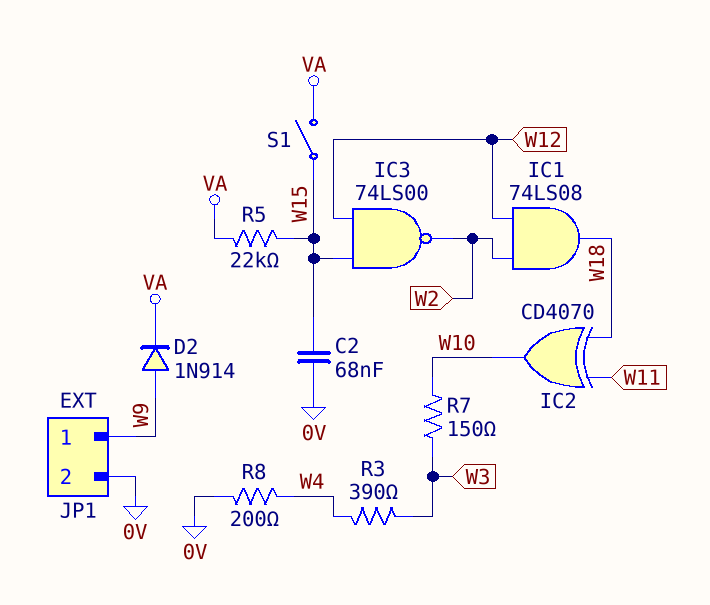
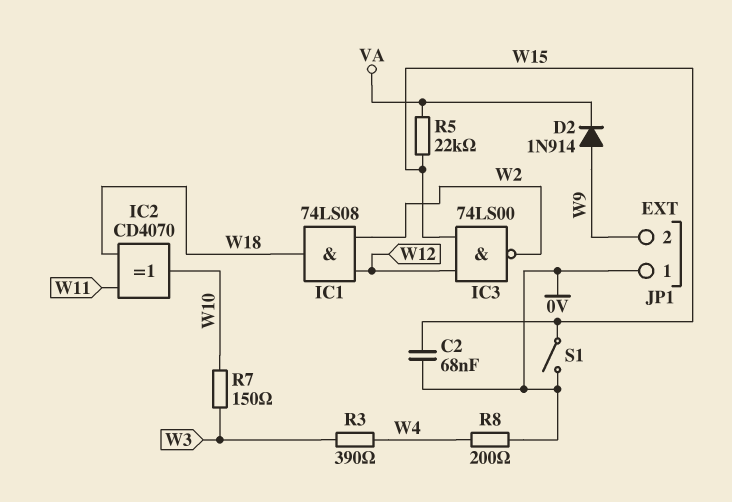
JP1 pin 1: W9 -> 0V
JP1 pin 2: 0V -> W9
S1: switch (VA, W15) -> switch (0V, W15)

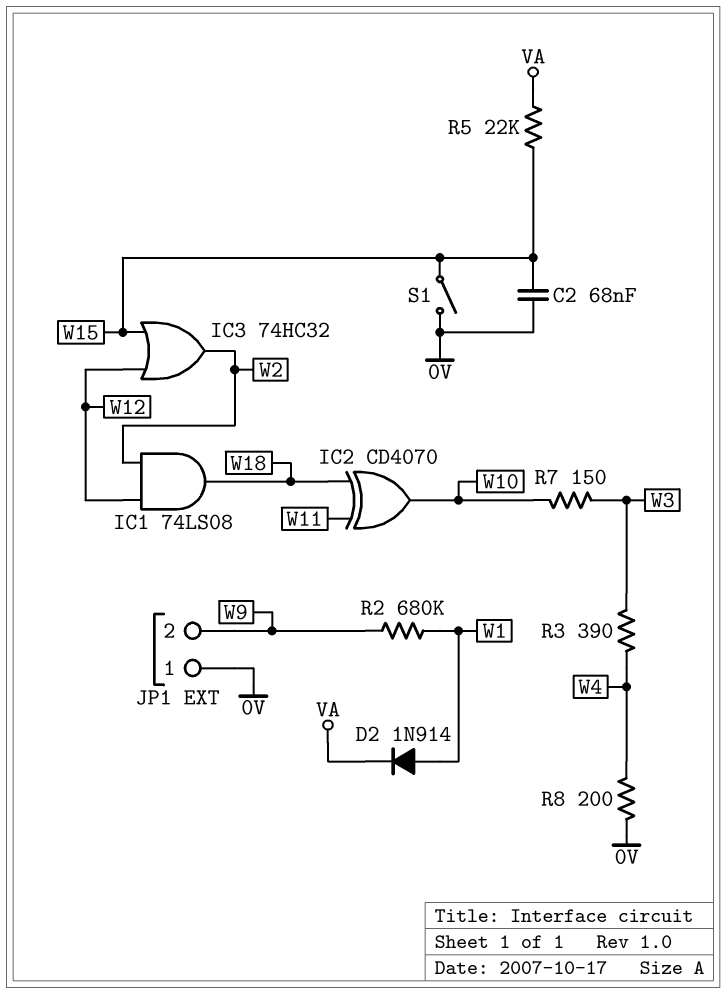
D2: diode 1N914 (A W9, K VA) -> diode 1N914 (A W1, K VA)
IC3: NAND 74LS00 (in W12, in W15, out W2) -> OR 74HC32 (in W12, in W15, out W2)
R2: none -> 680k (W1, W9)

